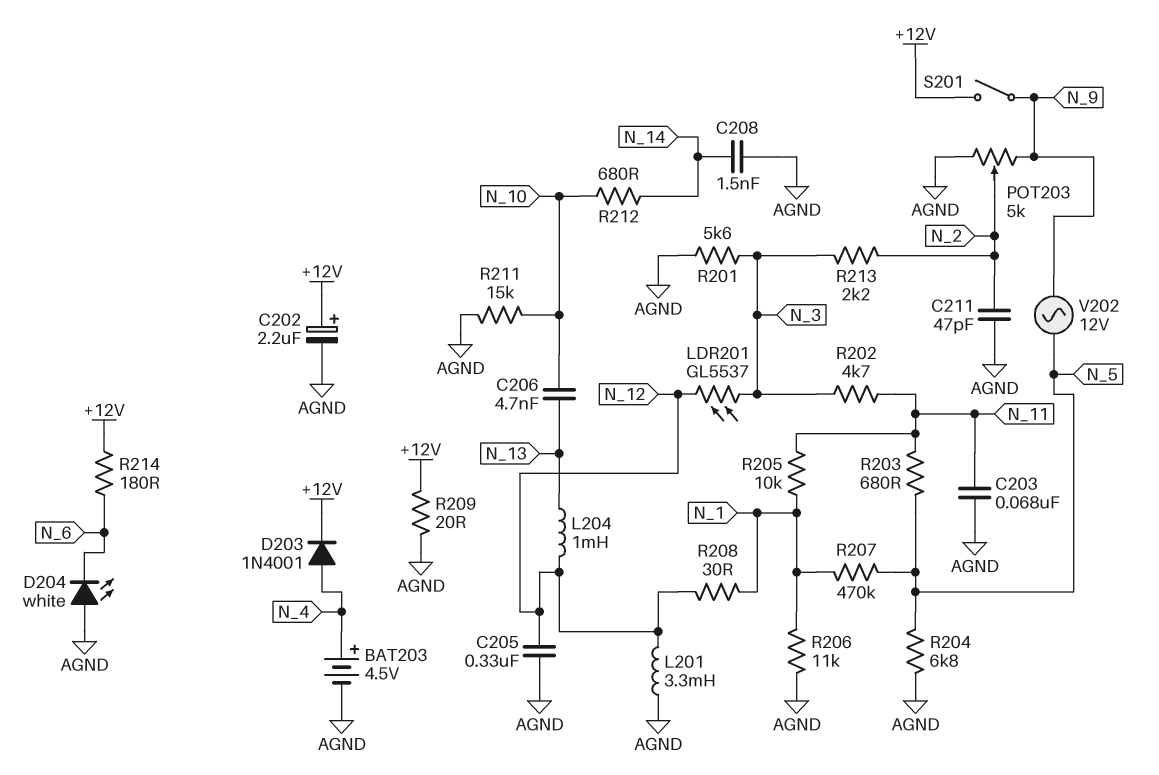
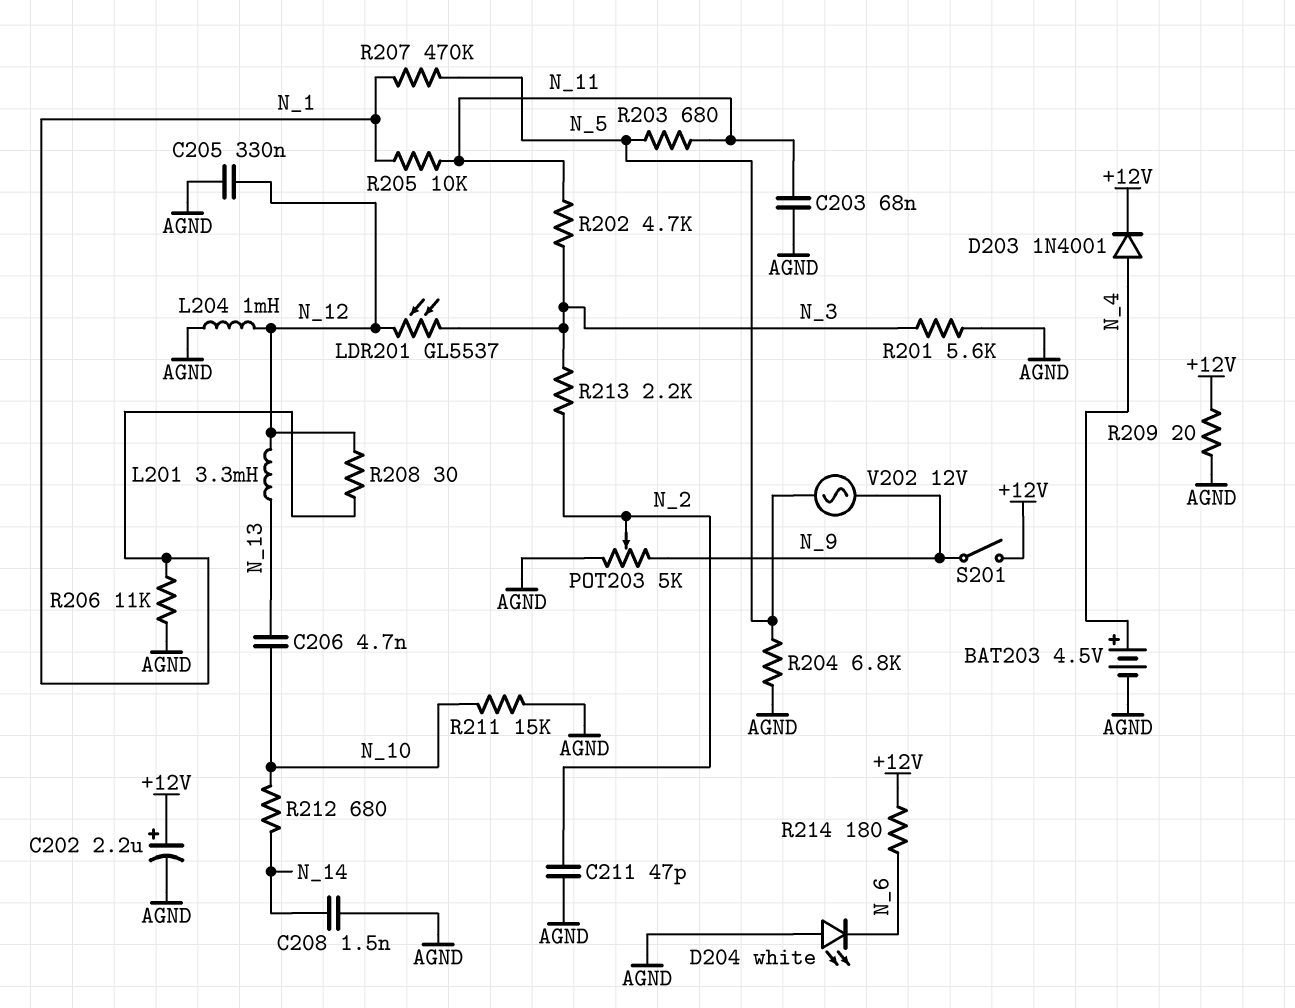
L201: 3.3mH (AGND, N_12) -> 3.3mH (N_12, N_13)
L204: 1mH (N_12, N_13) -> 1mH (AGND, N_12)

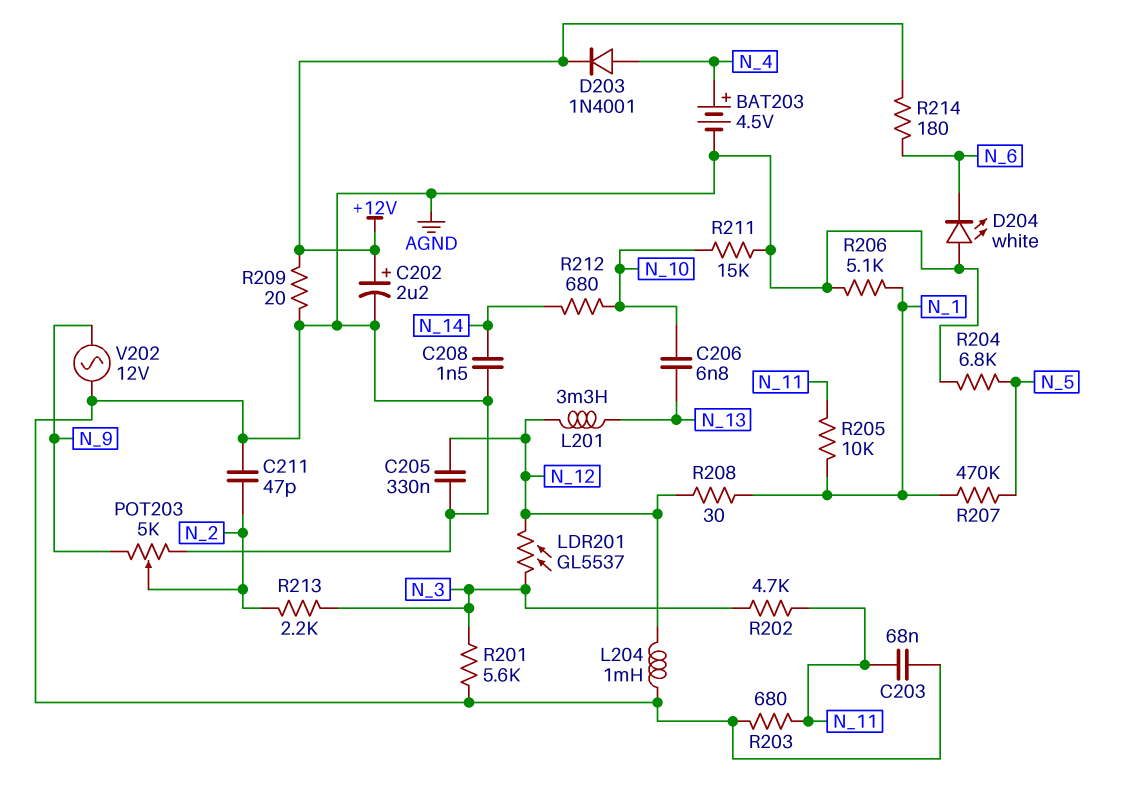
C206: 4.7nF (N_10, N_13) -> 6.8nF (N_10, N_13)
R203: 680 (N_5, N_11) -> 680 (AGND, N_11)
R206: 11k (AGND, N_1) -> 5.1k (AGND, N_1)
S201: switch (+12V, N_9) -> none
V202: AC 12V (N_5, N_9) -> AC 12V (AGND, N_9)

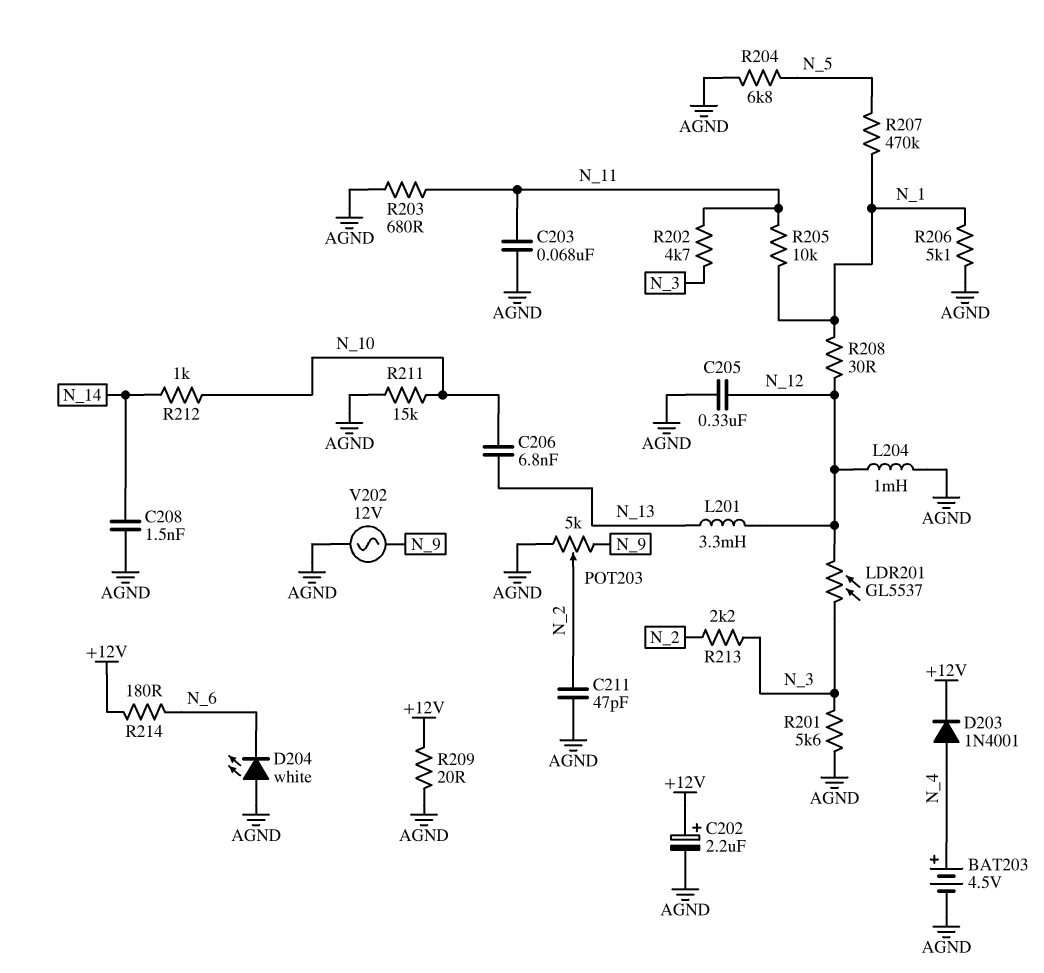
R212: 680 (N_10, N_14) -> 1k (N_10, N_14)

